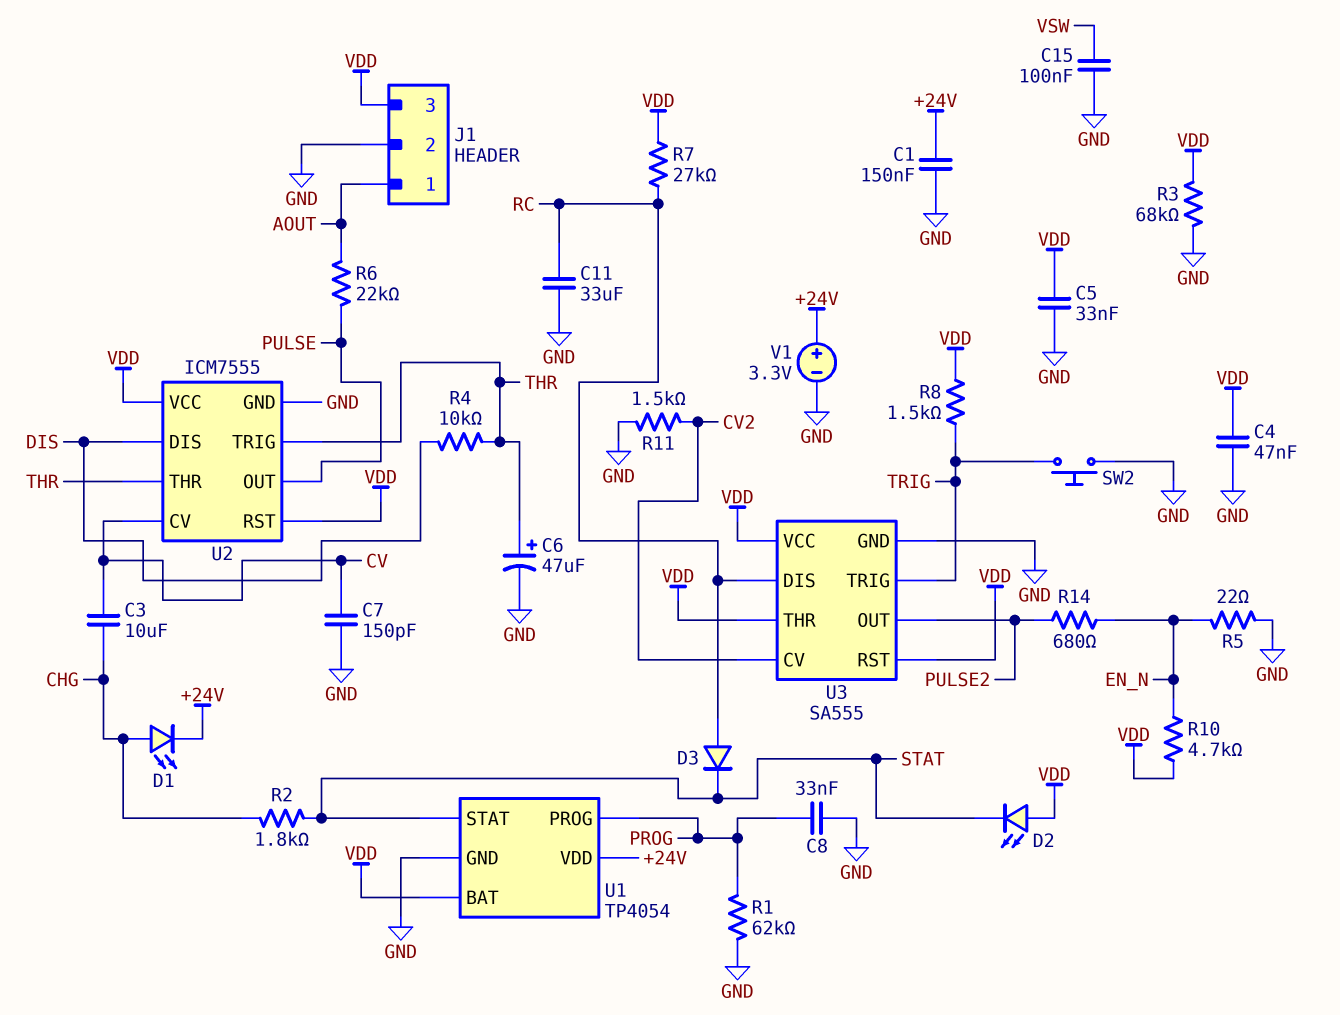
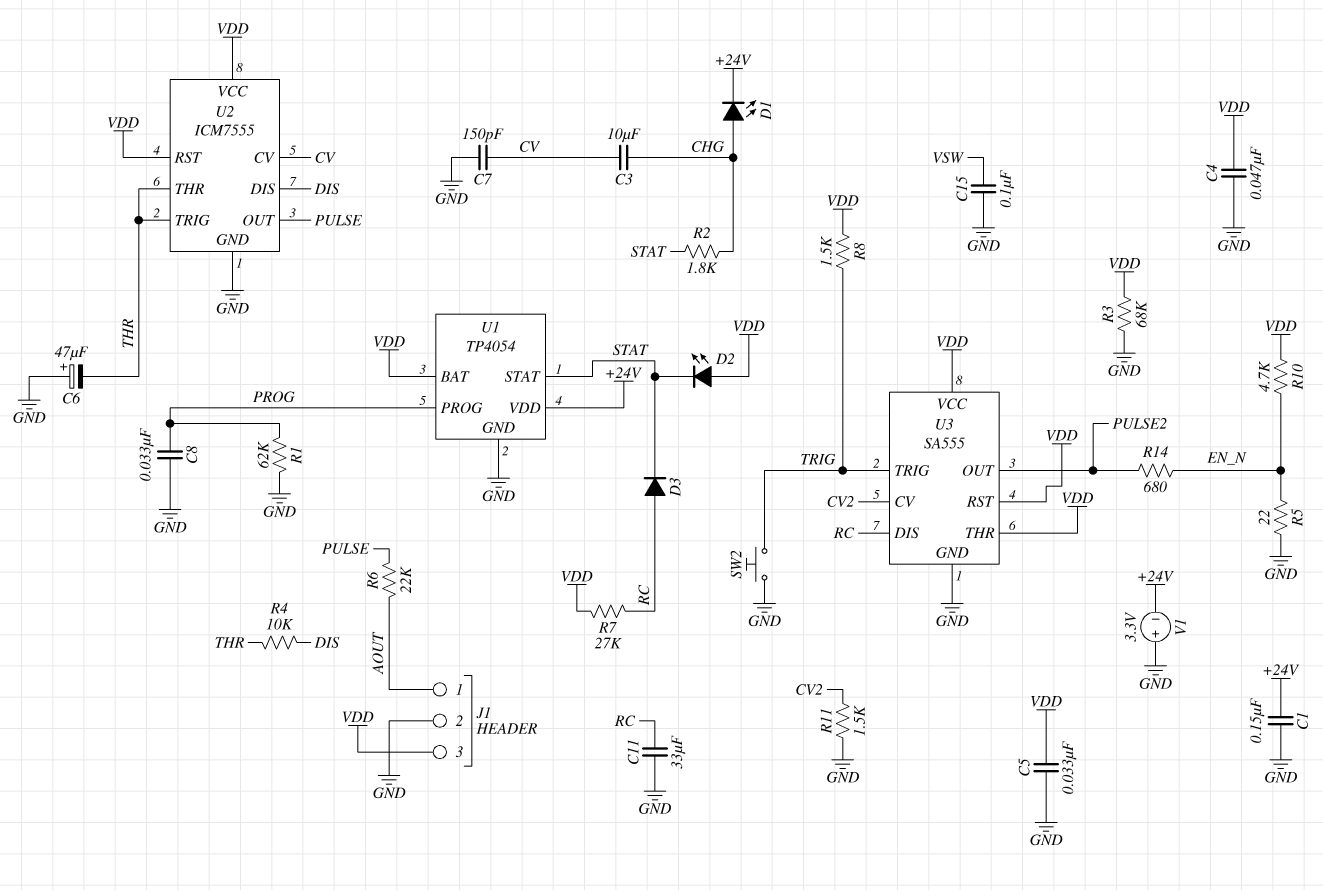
C6: 47uF (plus THR, minus GND) -> 47uF (plus GND, minus THR)
V1: 3.3V (plus +24V, minus GND) -> 3.3V (plus GND, minus +24V)

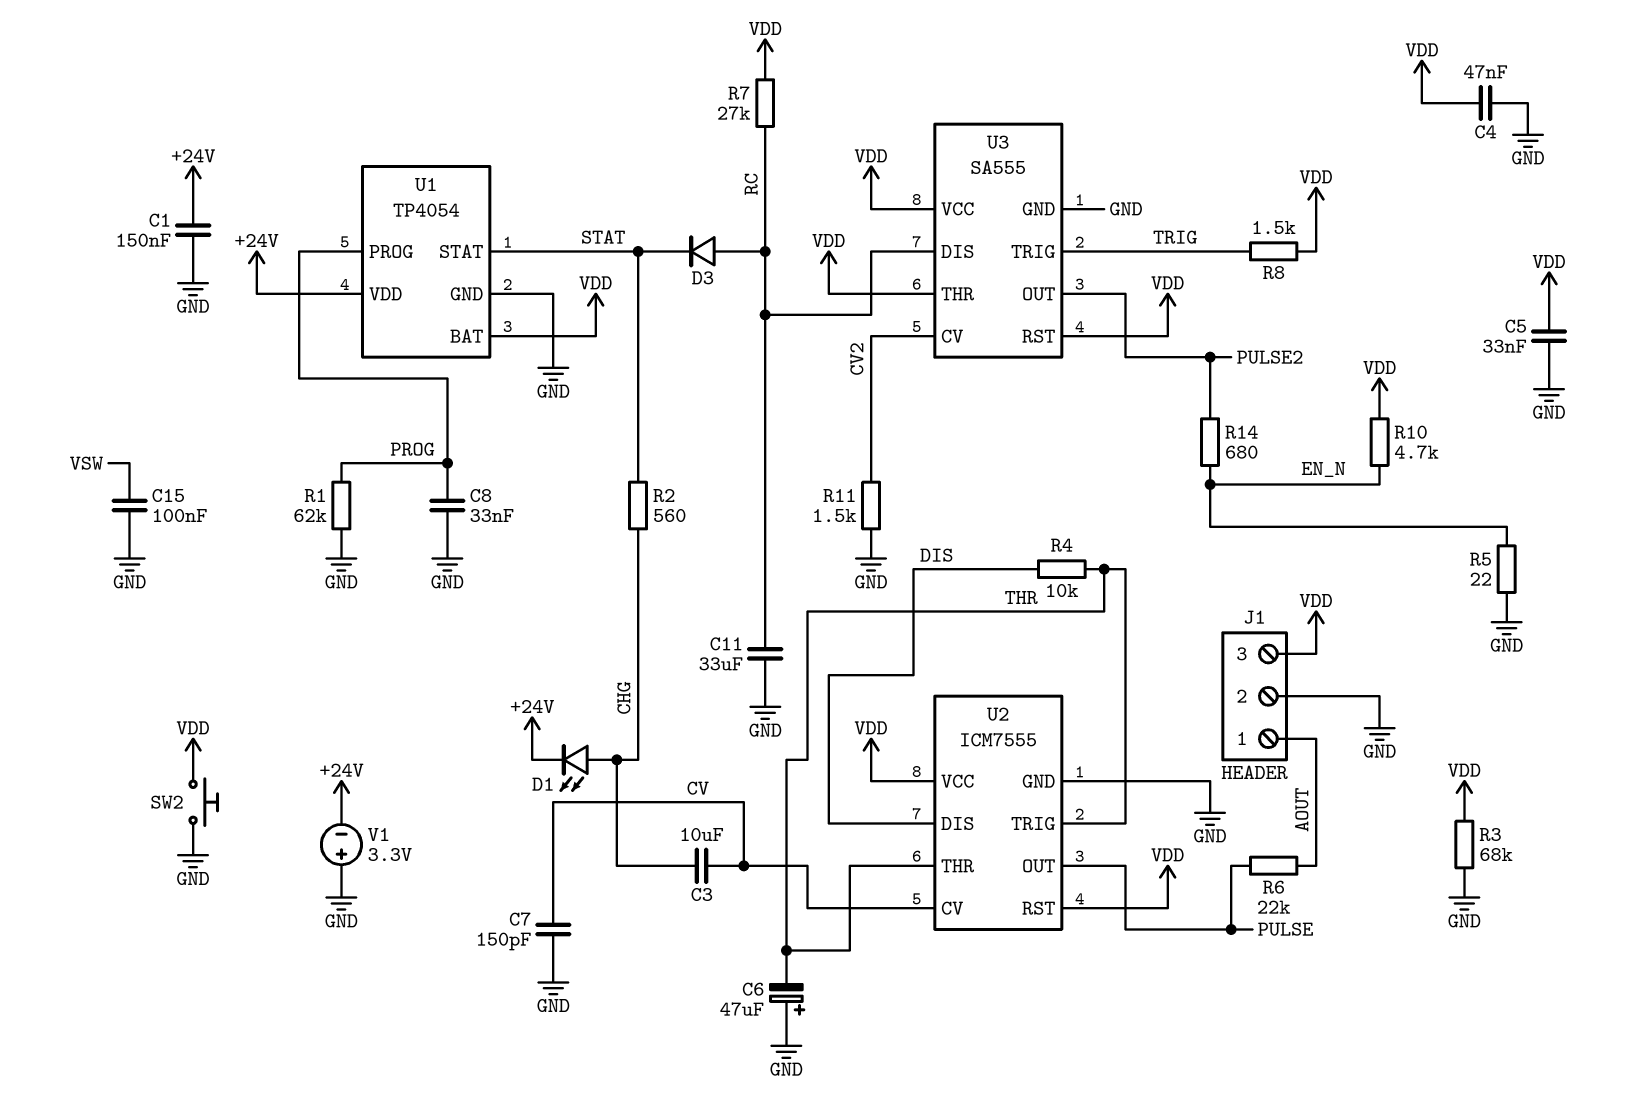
D2: LED (A VDD, K STAT) -> none
R2: 1.8k (CHG, STAT) -> 560 (CHG, STAT)
SW2: button (GND, TRIG) -> button (GND, VDD)

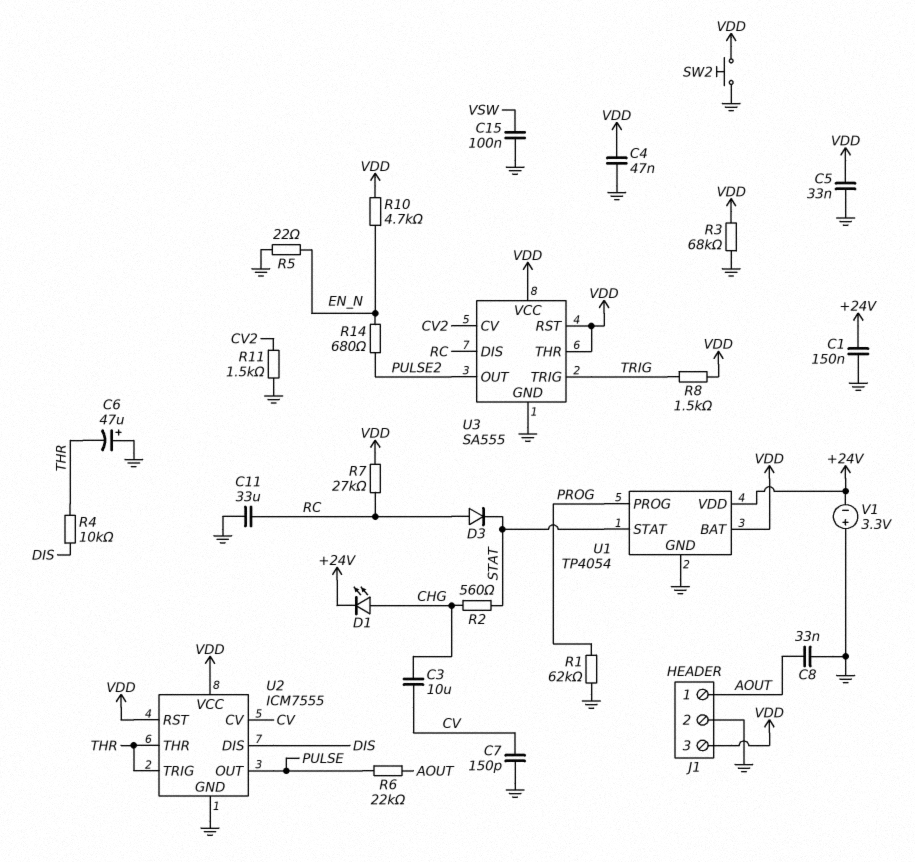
C8: 33nF (GND, PROG) -> 33nF (AOUT, GND)

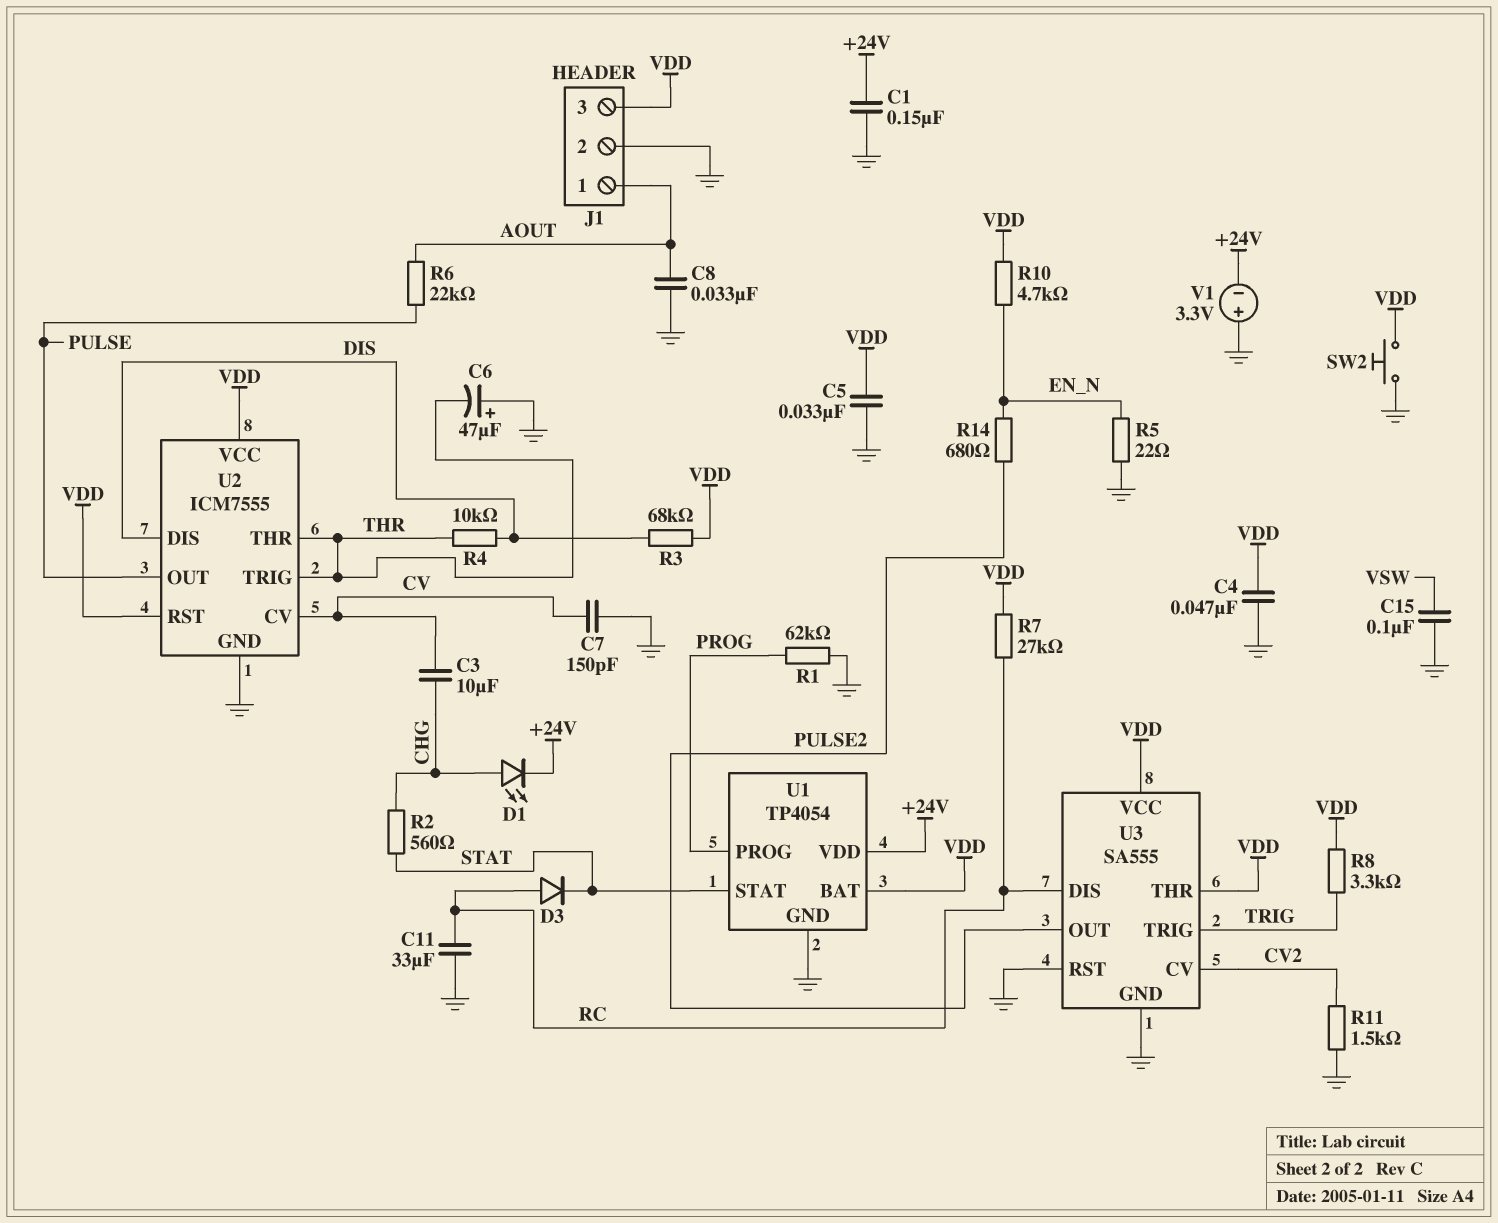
R3: 68k (GND, VDD) -> 68k (DIS, VDD)
R8: 1.5k (TRIG, VDD) -> 3.3k (TRIG, VDD)
U3 pin RST: VDD -> GND

